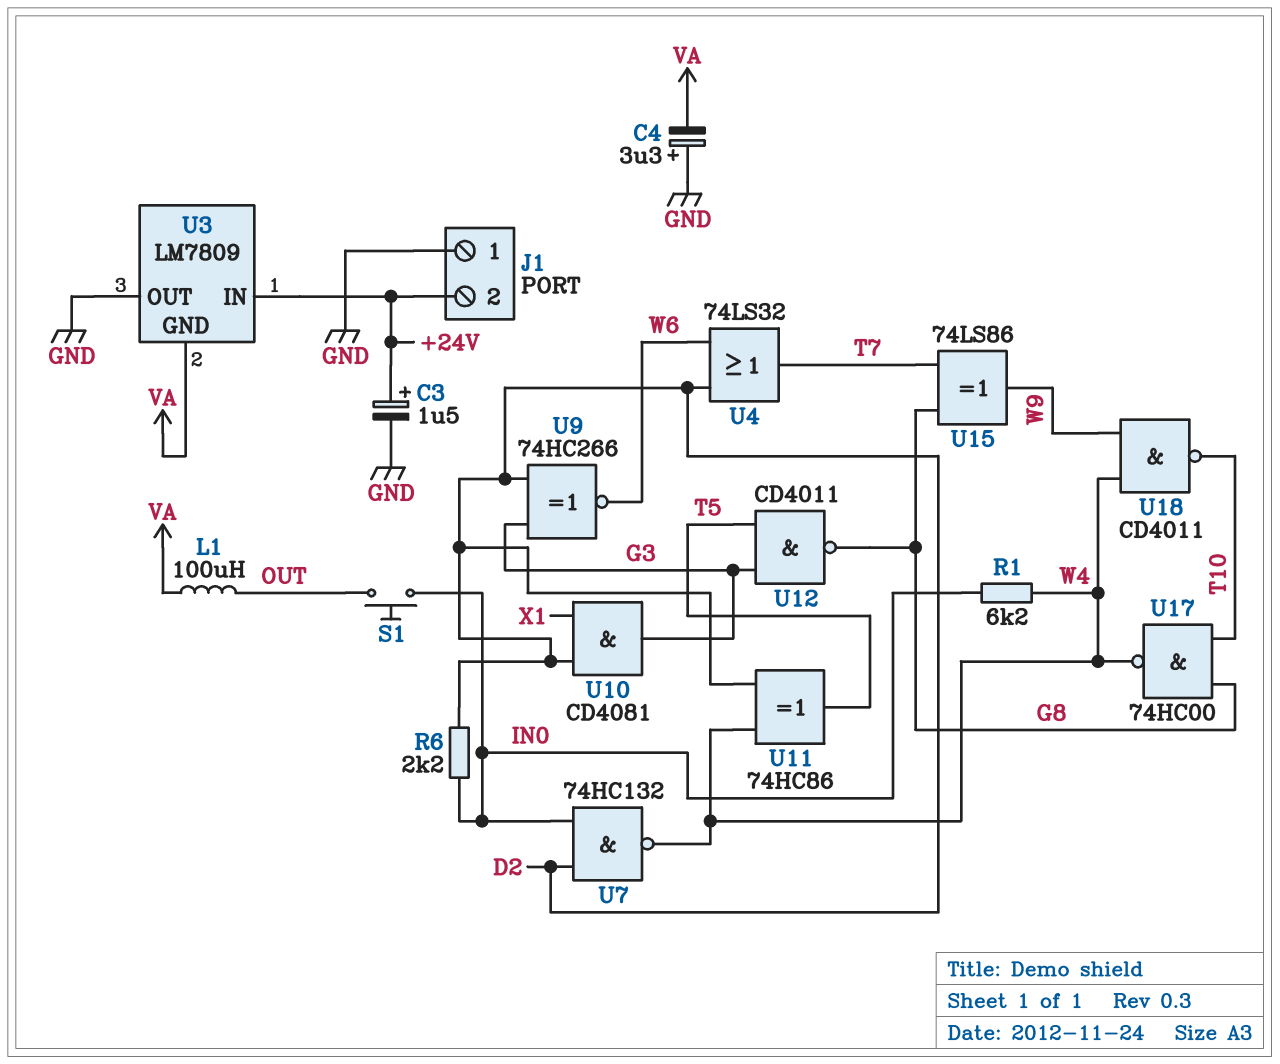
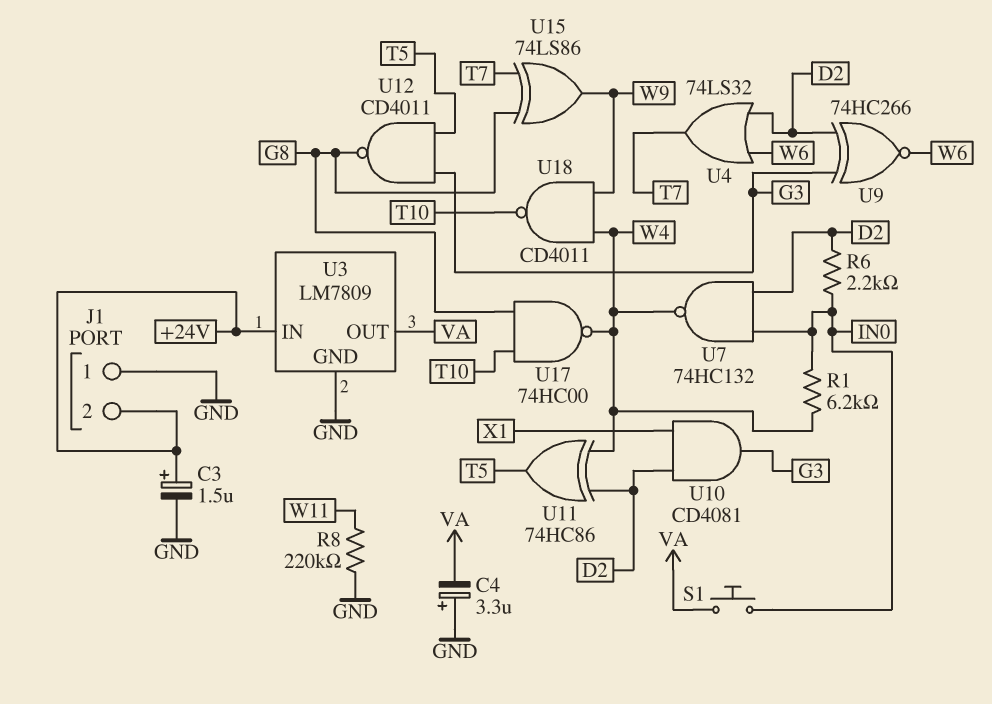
L1: 100uH (OUT, VA) -> none
R8: none -> 220k (GND, W11)
S1: button (IN0, OUT) -> button (IN0, VA)
U3 pin GND: VA -> GND
U3 pin OUT: GND -> VA

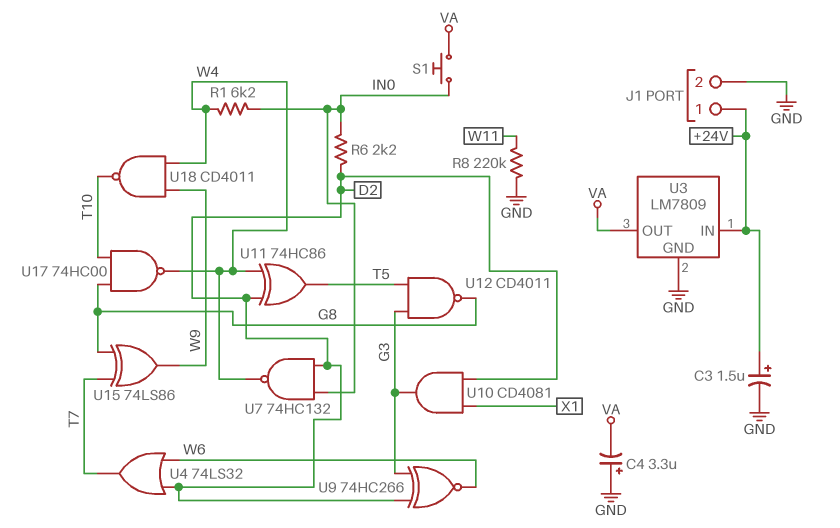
J1 pin 1: GND -> +24V
J1 pin 2: +24V -> GND

